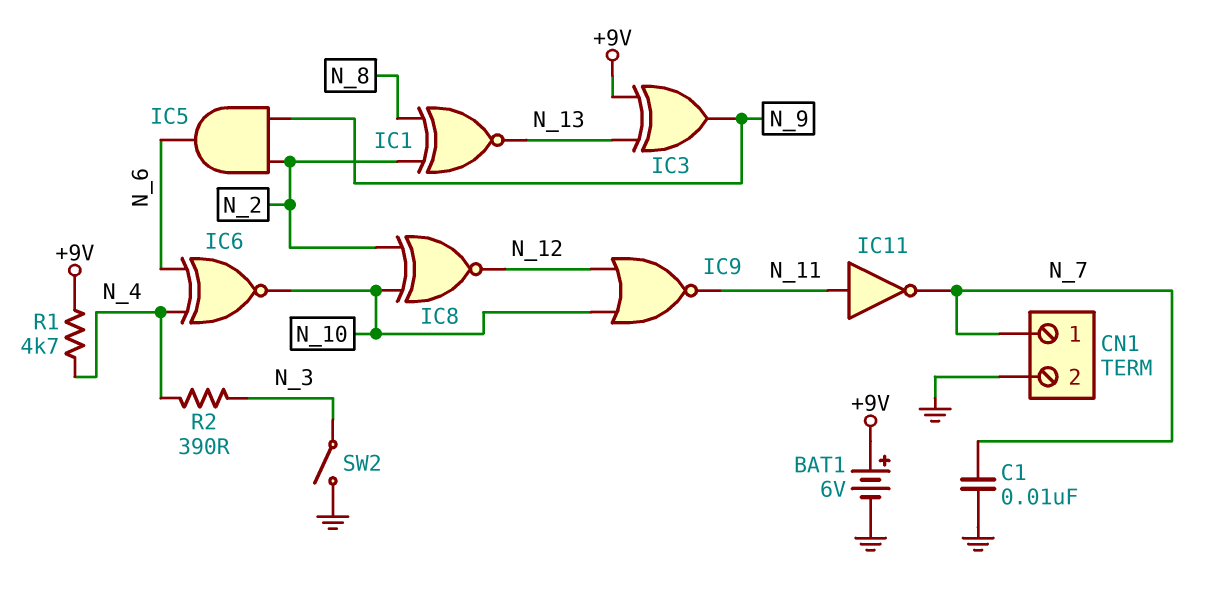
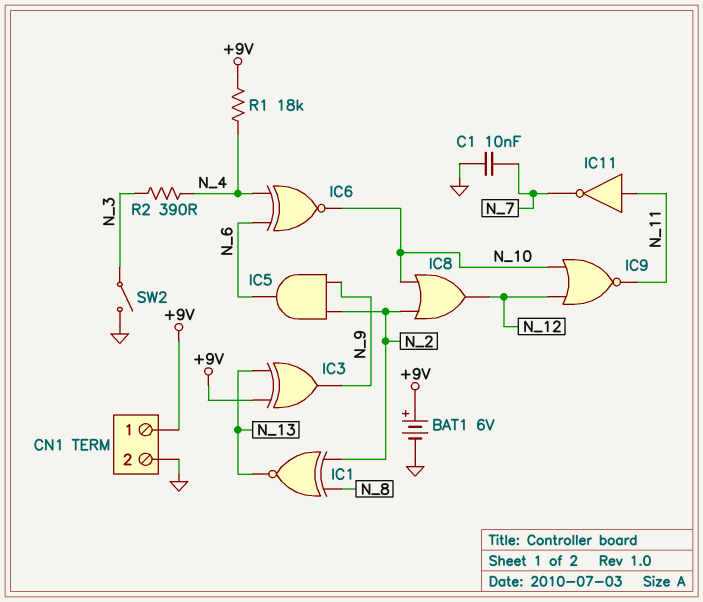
CN1 pin 1: N_7 -> +9V
IC8: XNOR (in N_2, in N_10, out N_12) -> OR (in N_2, in N_10, out N_12)
R1: 4.7k (+9V, N_4) -> 18k (+9V, N_4)

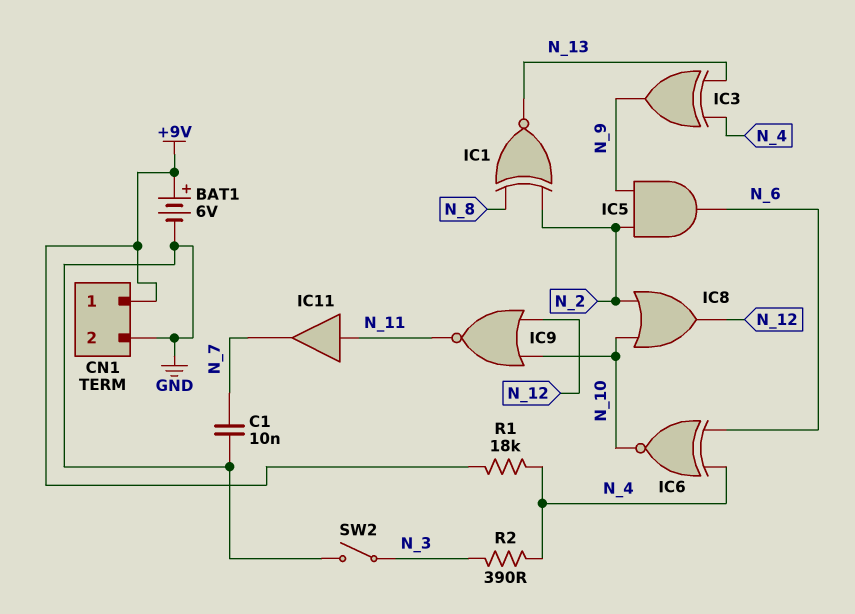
IC3: XOR (in +9V, in N_13, out N_9) -> XOR (in N_4, in N_13, out N_9)
IC11: NOT (in N_11, out N_7) -> buffer (in N_11, out N_7)

